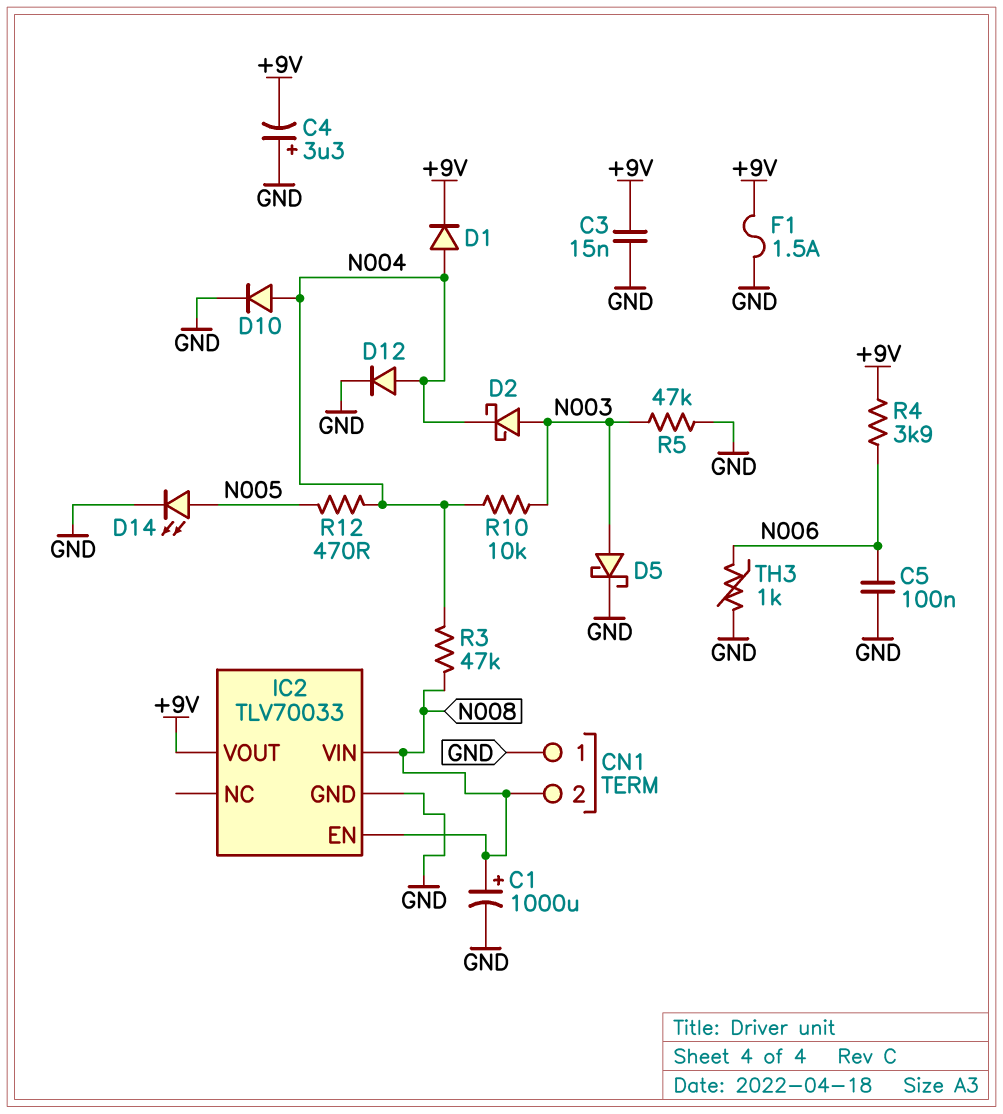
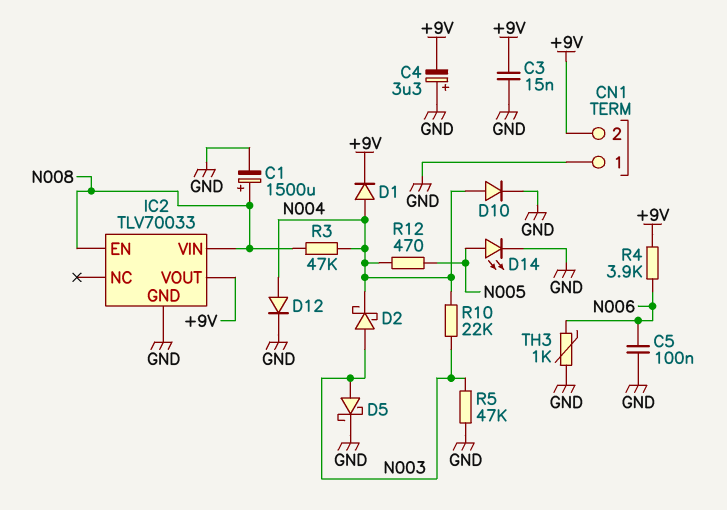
C1: 1000uF (plus N008, minus GND) -> 1500uF (plus N008, minus GND)
CN1 pin 2: N008 -> +9V
F1: 1.5A (+9V, GND) -> none
R10: 10k (N003, N004) -> 22k (N003, N004)

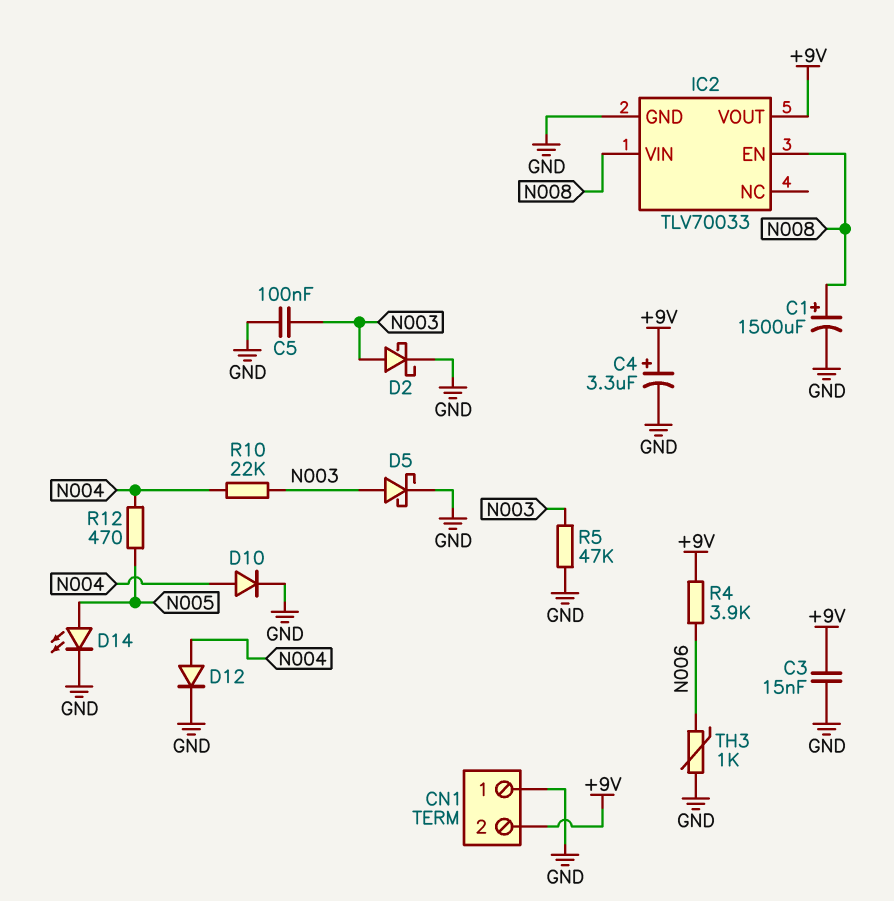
C4: 3.3uF (plus GND, minus +9V) -> 3.3uF (plus +9V, minus GND)
C5: 100nF (GND, N006) -> 100nF (GND, N003)
D1: diode (A N004, K +9V) -> none
D2: schottky (A N003, K N004) -> schottky (A N003, K GND)
R3: 47k (N004, N008) -> none

